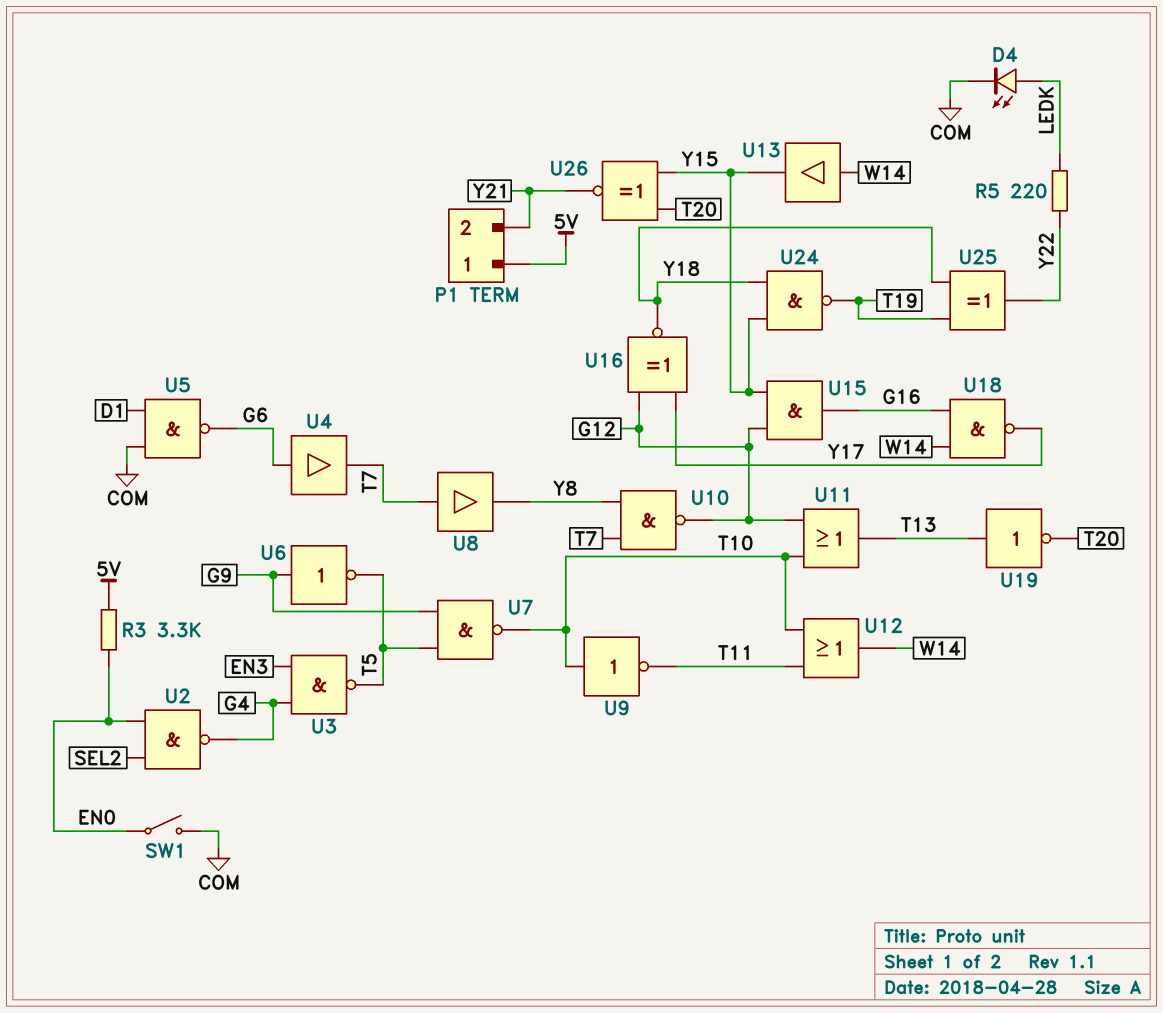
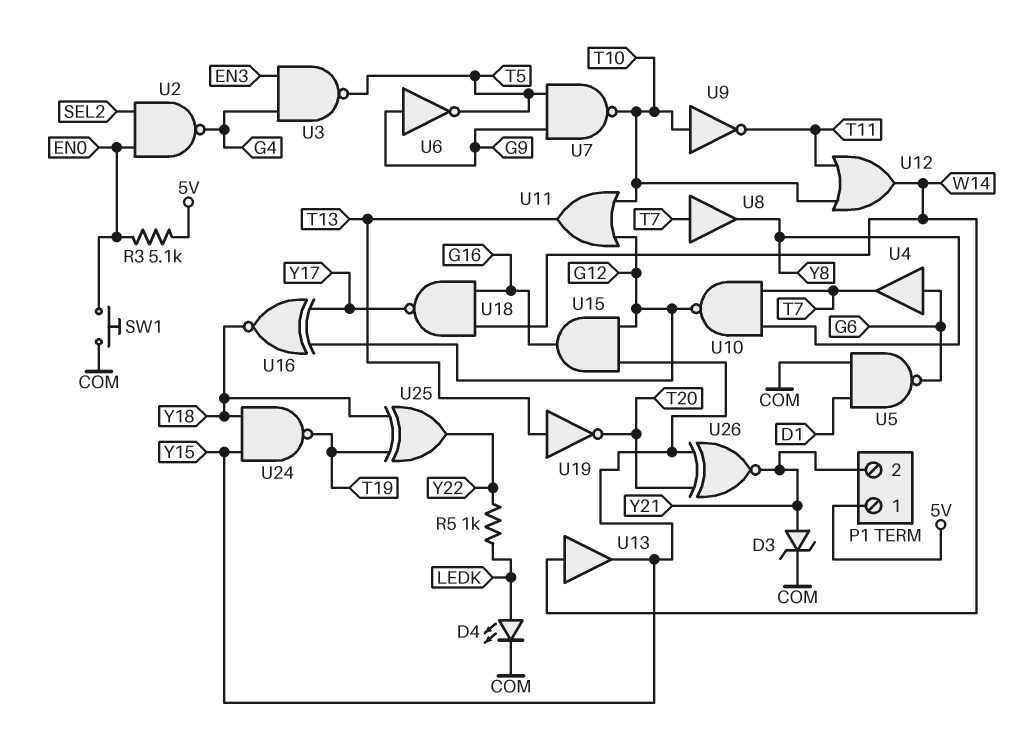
D3: none -> zener (A Y21, K COM)
R3: 3.3k (5V, EN0) -> 5.1k (5V, EN0)
R5: 220 (LEDK, Y22) -> 1k (LEDK, Y22)
SW1: switch (COM, EN0) -> button (COM, EN0)

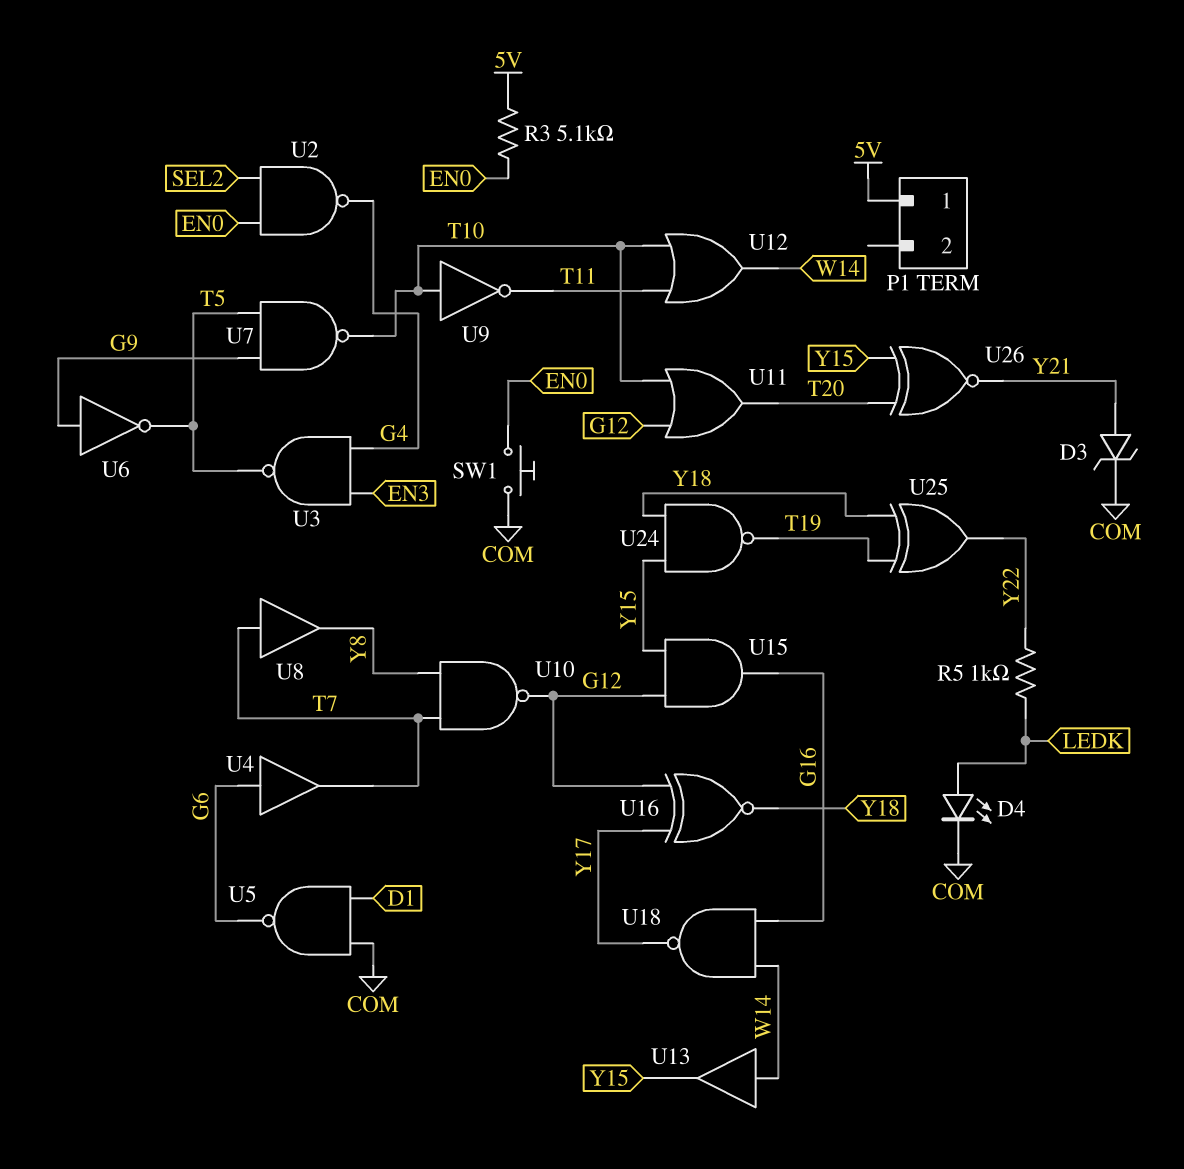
P1 pin 2: Y21 -> none
U11: OR (in G12, in T10, out T13) -> OR (in G12, in T10, out T20)
U19: NOT (in T13, out T20) -> none

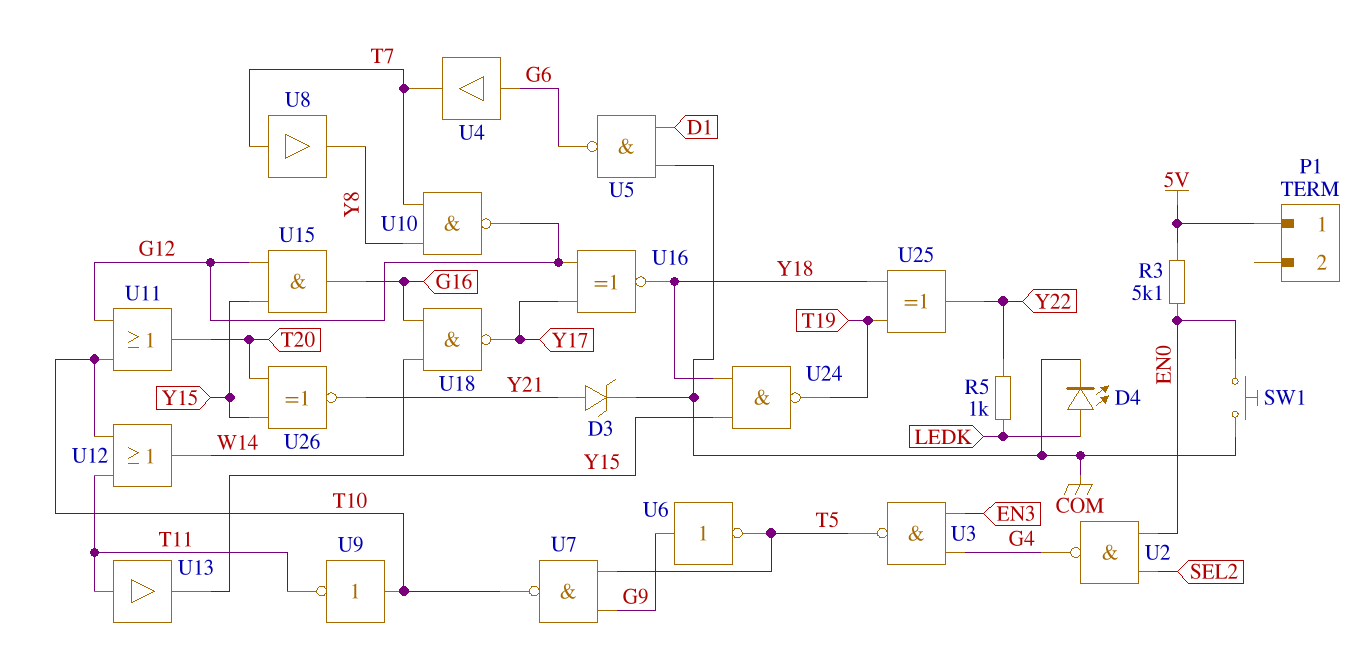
U13: buffer (in W14, out Y15) -> buffer (in T11, out Y15)

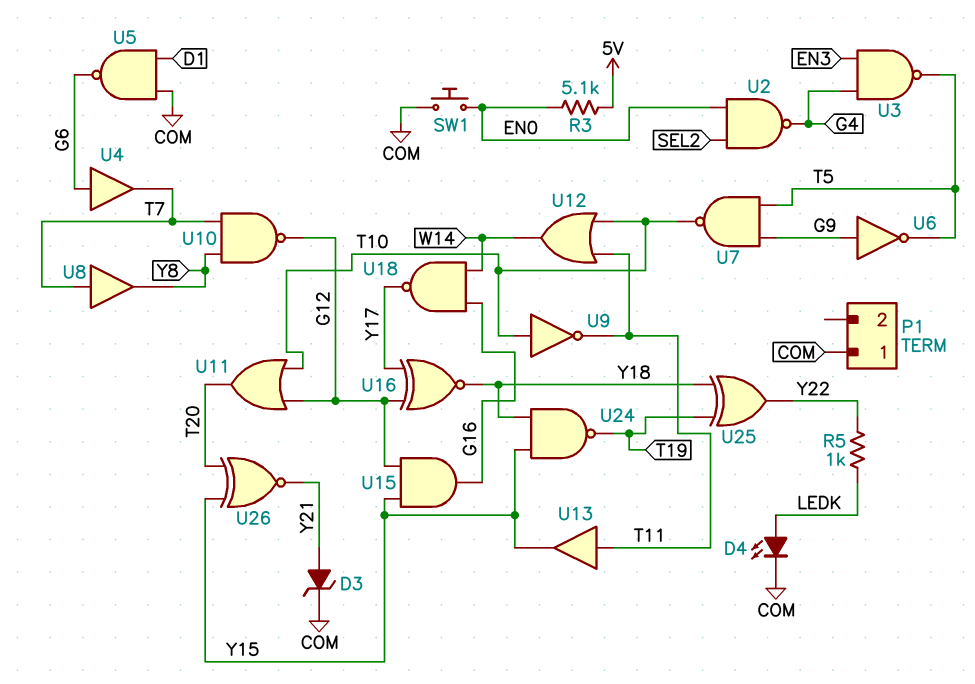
P1 pin 1: 5V -> COM

